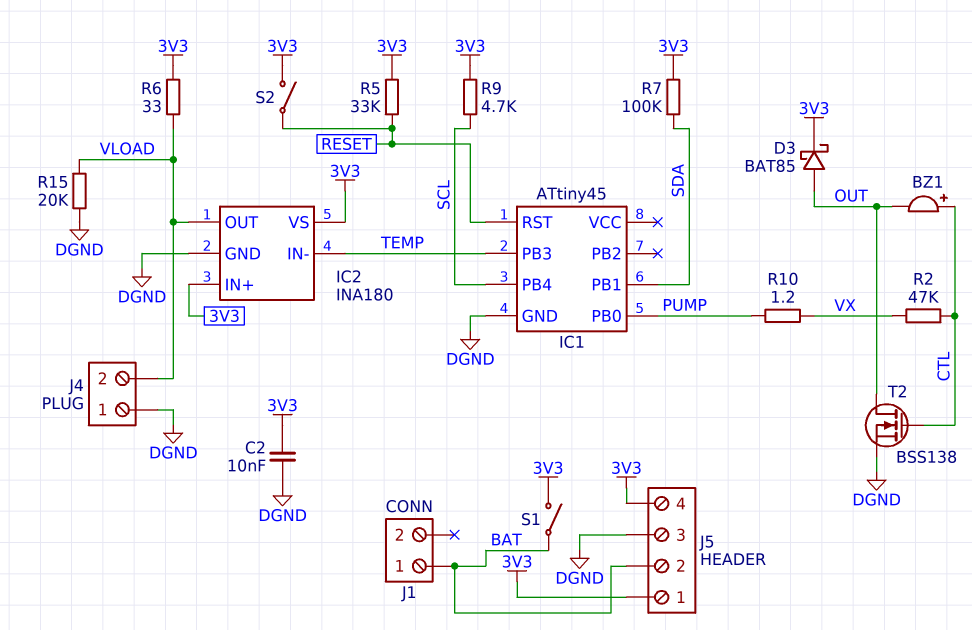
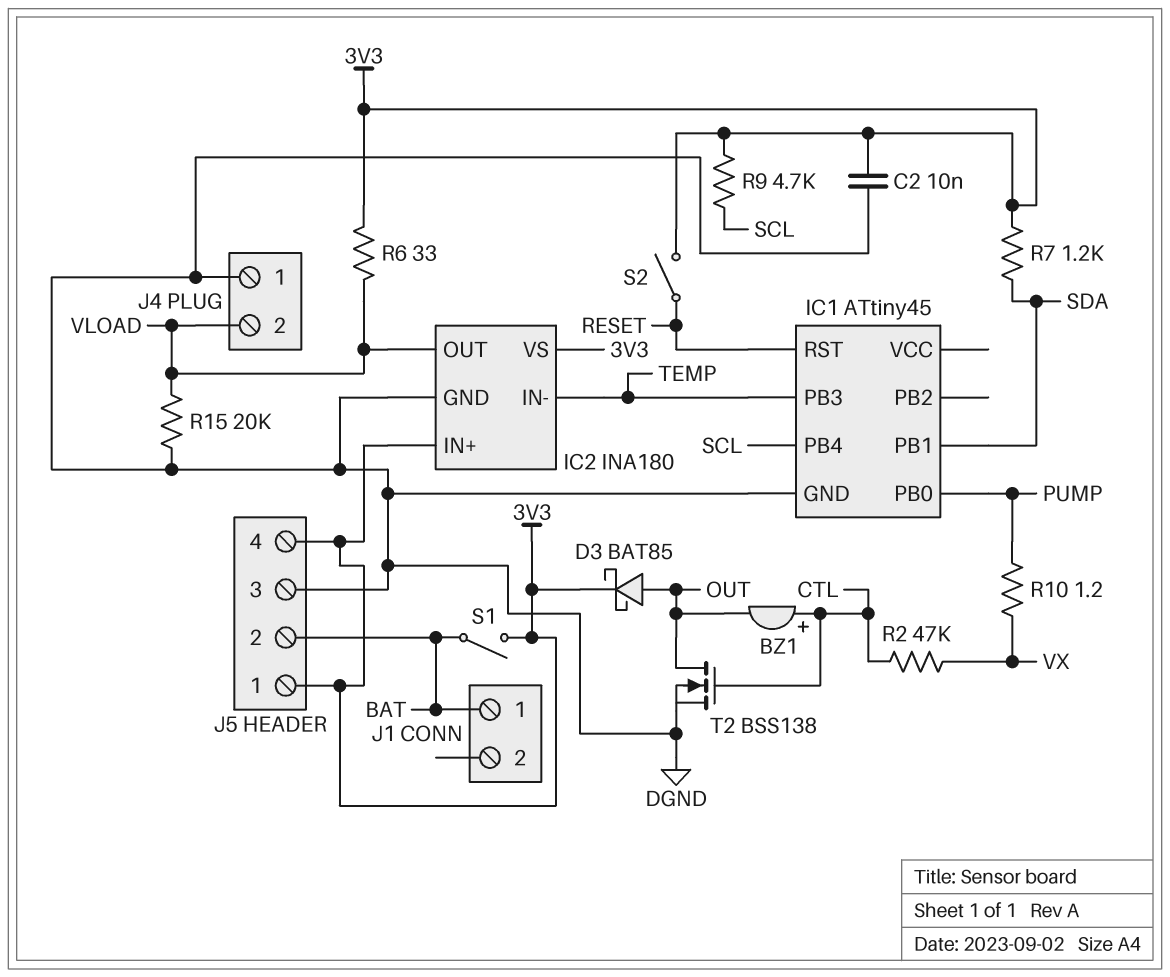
R5: 33k (3V3, RESET) -> none
R7: 100k (3V3, SDA) -> 1.2k (3V3, SDA)

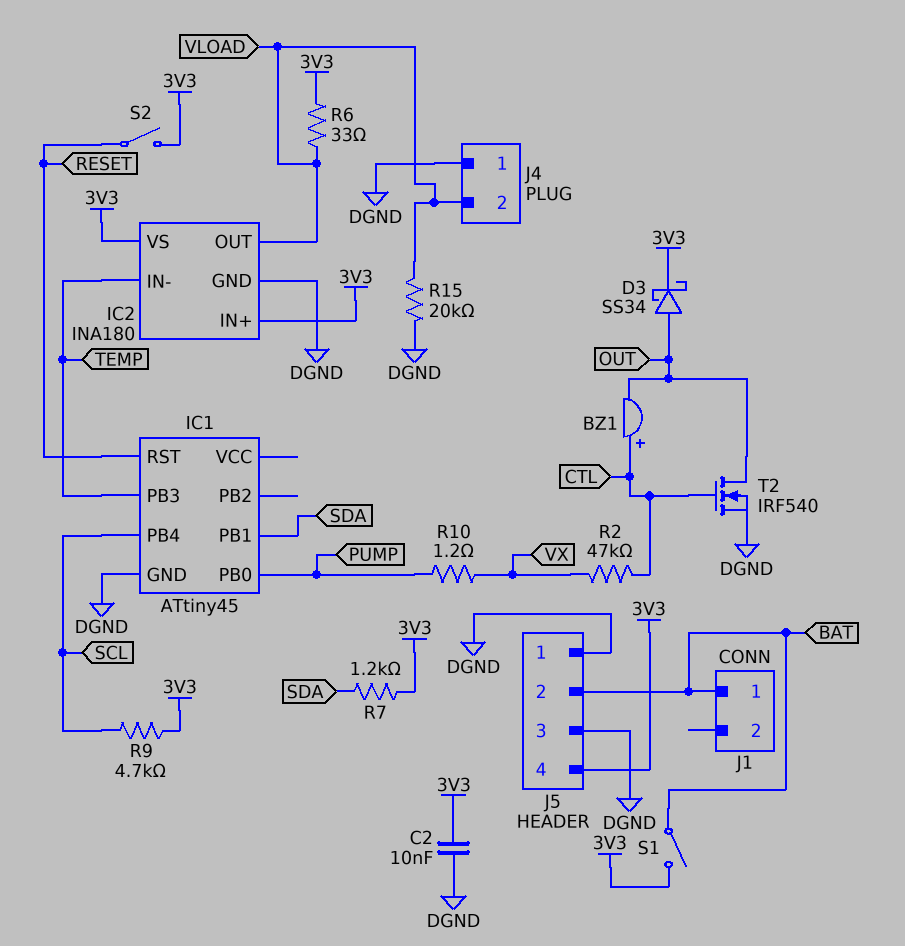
D3: schottky BAT85 (A OUT, K 3V3) -> schottky SS34 (A OUT, K 3V3)
J5 pin 1: 3V3 -> DGND
T2: NMOS BSS138 (G CTL, D OUT, S DGND) -> NMOS IRF540 (G CTL, D OUT, S DGND)

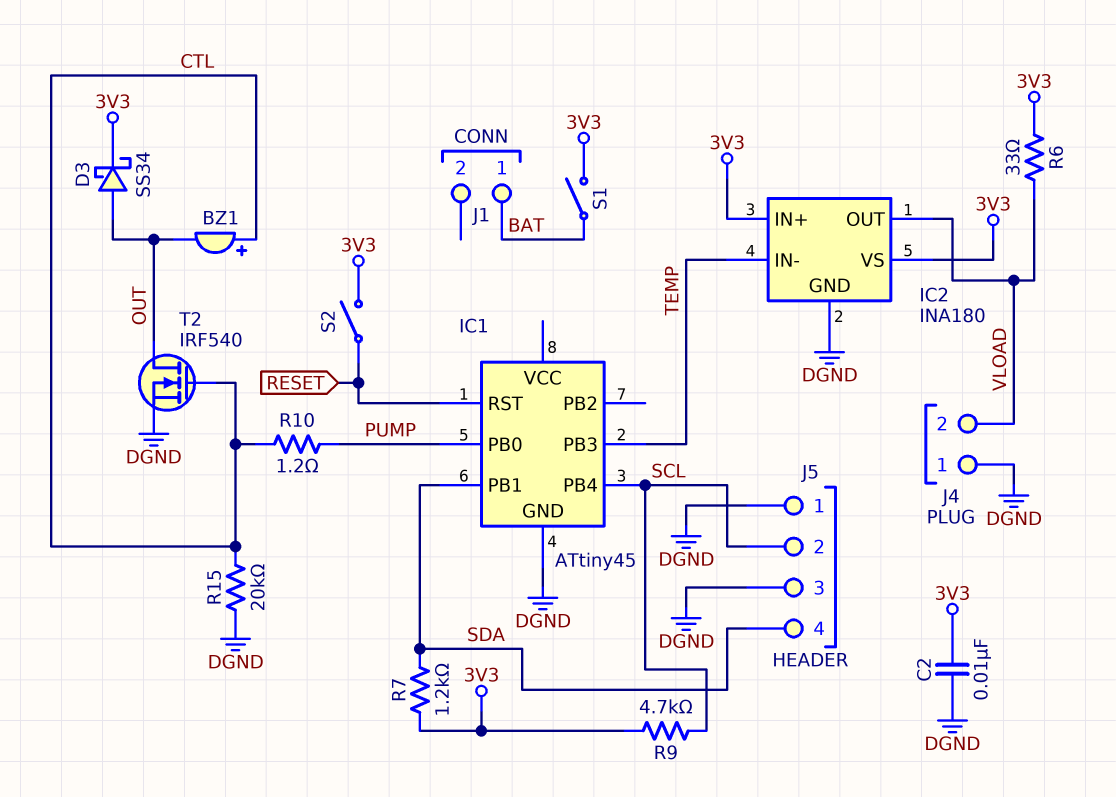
J5 pin 2: BAT -> SCL
J5 pin 4: 3V3 -> SDA
R2: 47k (CTL, VX) -> none
R10: 1.2 (PUMP, VX) -> 1.2 (CTL, PUMP)
R15: 20k (DGND, VLOAD) -> 20k (CTL, DGND)

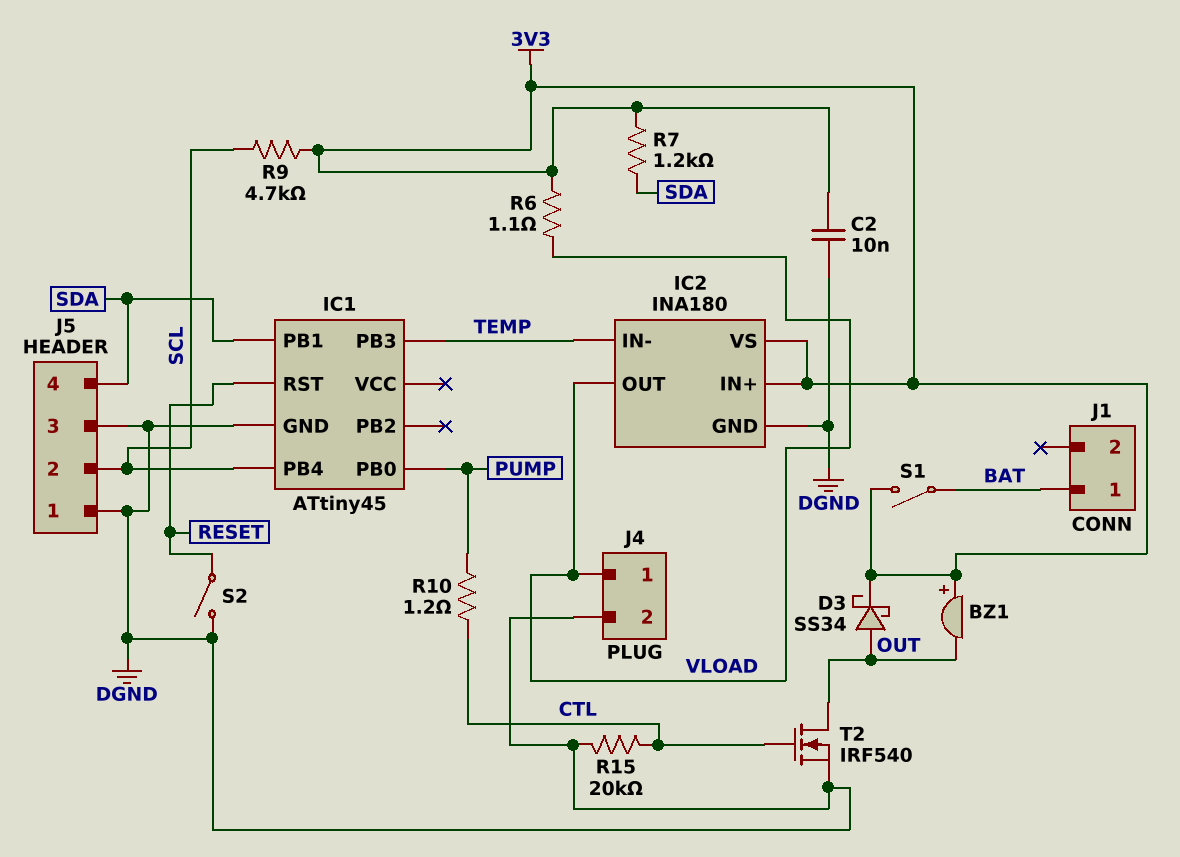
BZ1: buzzer (plus CTL, minus OUT) -> buzzer (plus 3V3, minus OUT)
J4 pin 1: DGND -> VLOAD
J4 pin 2: VLOAD -> DGND
R6: 33 (3V3, VLOAD) -> 1.1 (3V3, VLOAD)
S2: switch (3V3, RESET) -> switch (DGND, RESET)

